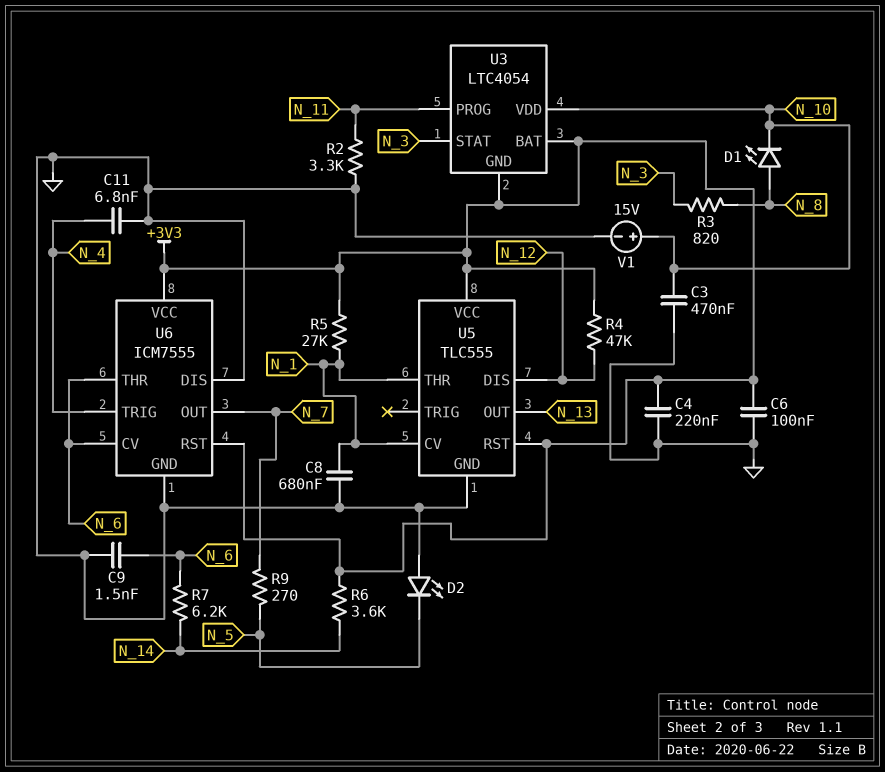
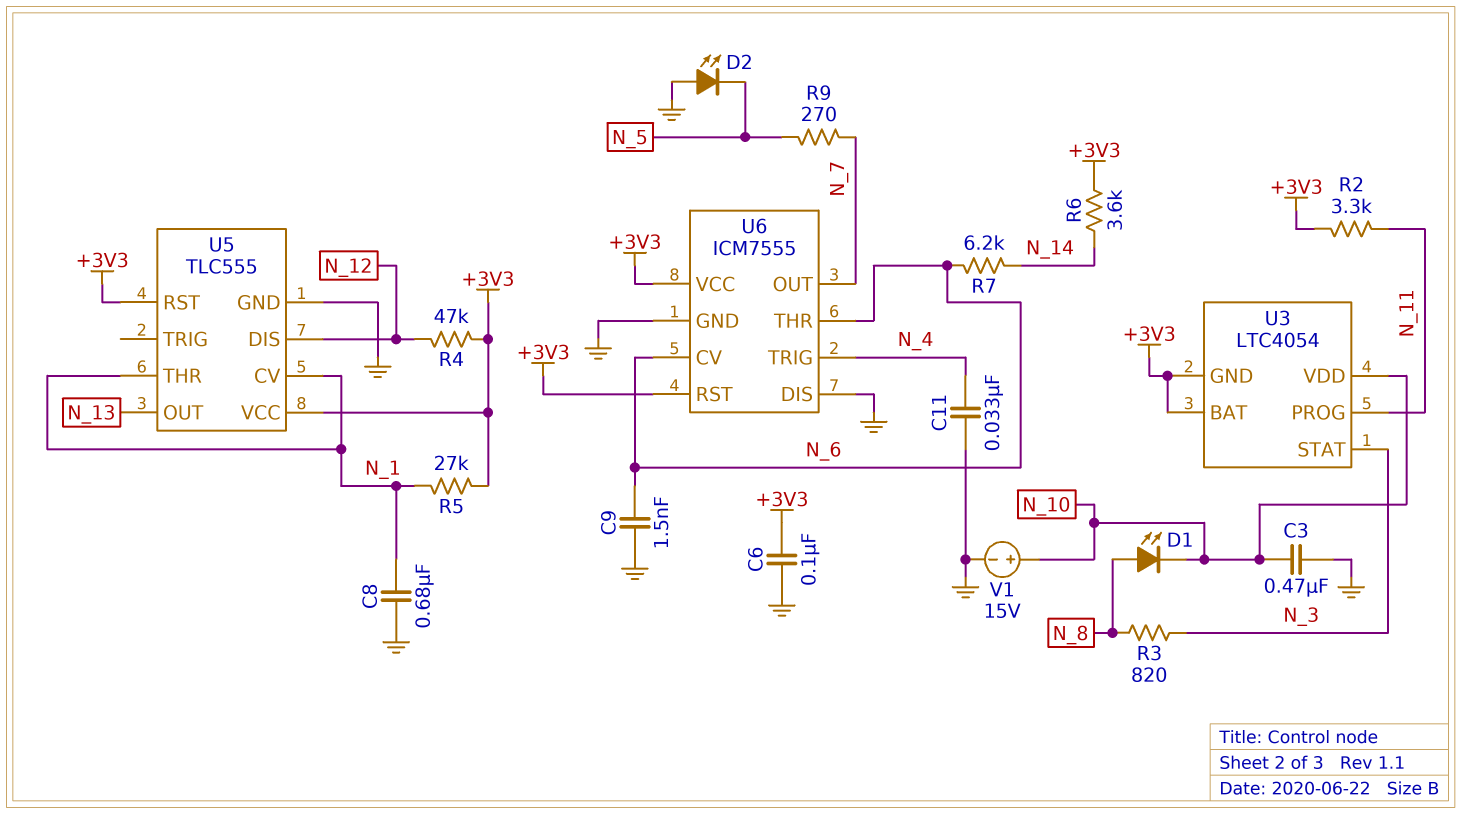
C4: 220nF (+3V3, GND) -> none
C11: 6.8nF (GND, N_4) -> 33nF (GND, N_4)
R2: 3.3k (GND, N_11) -> 3.3k (+3V3, N_11)

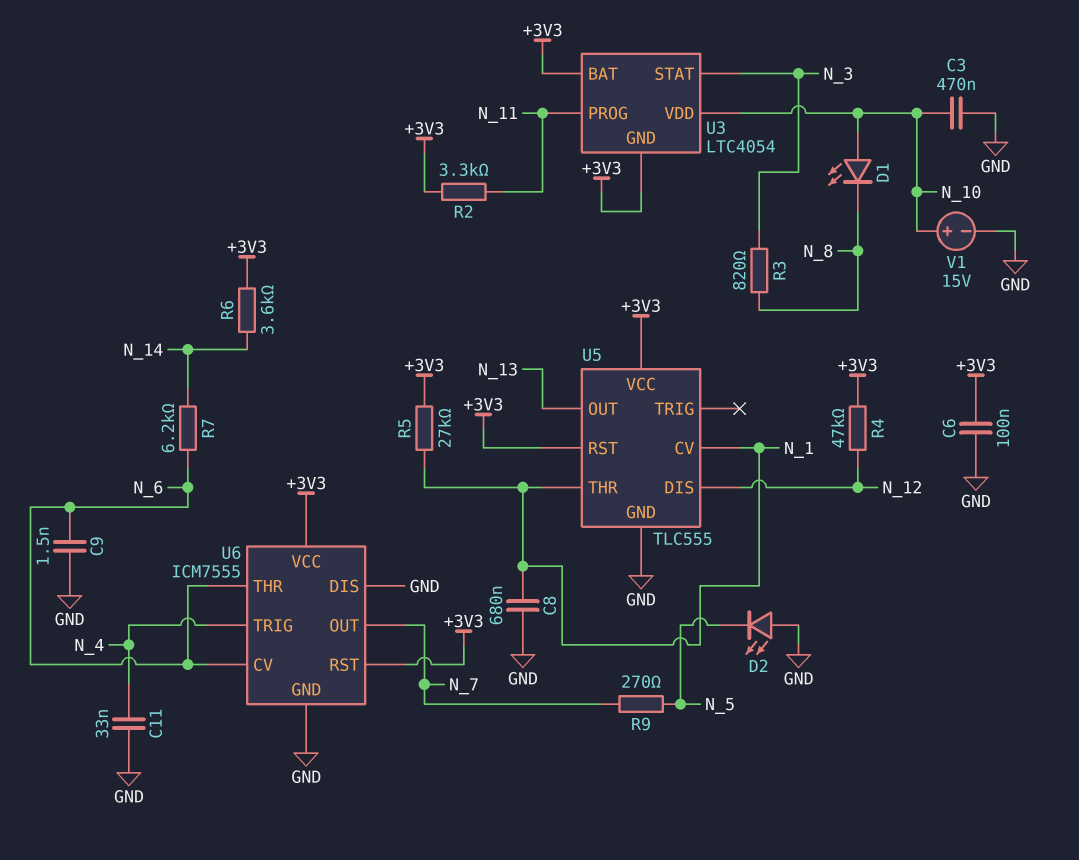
D1: LED (A N_8, K N_10) -> LED (A N_10, K N_8)

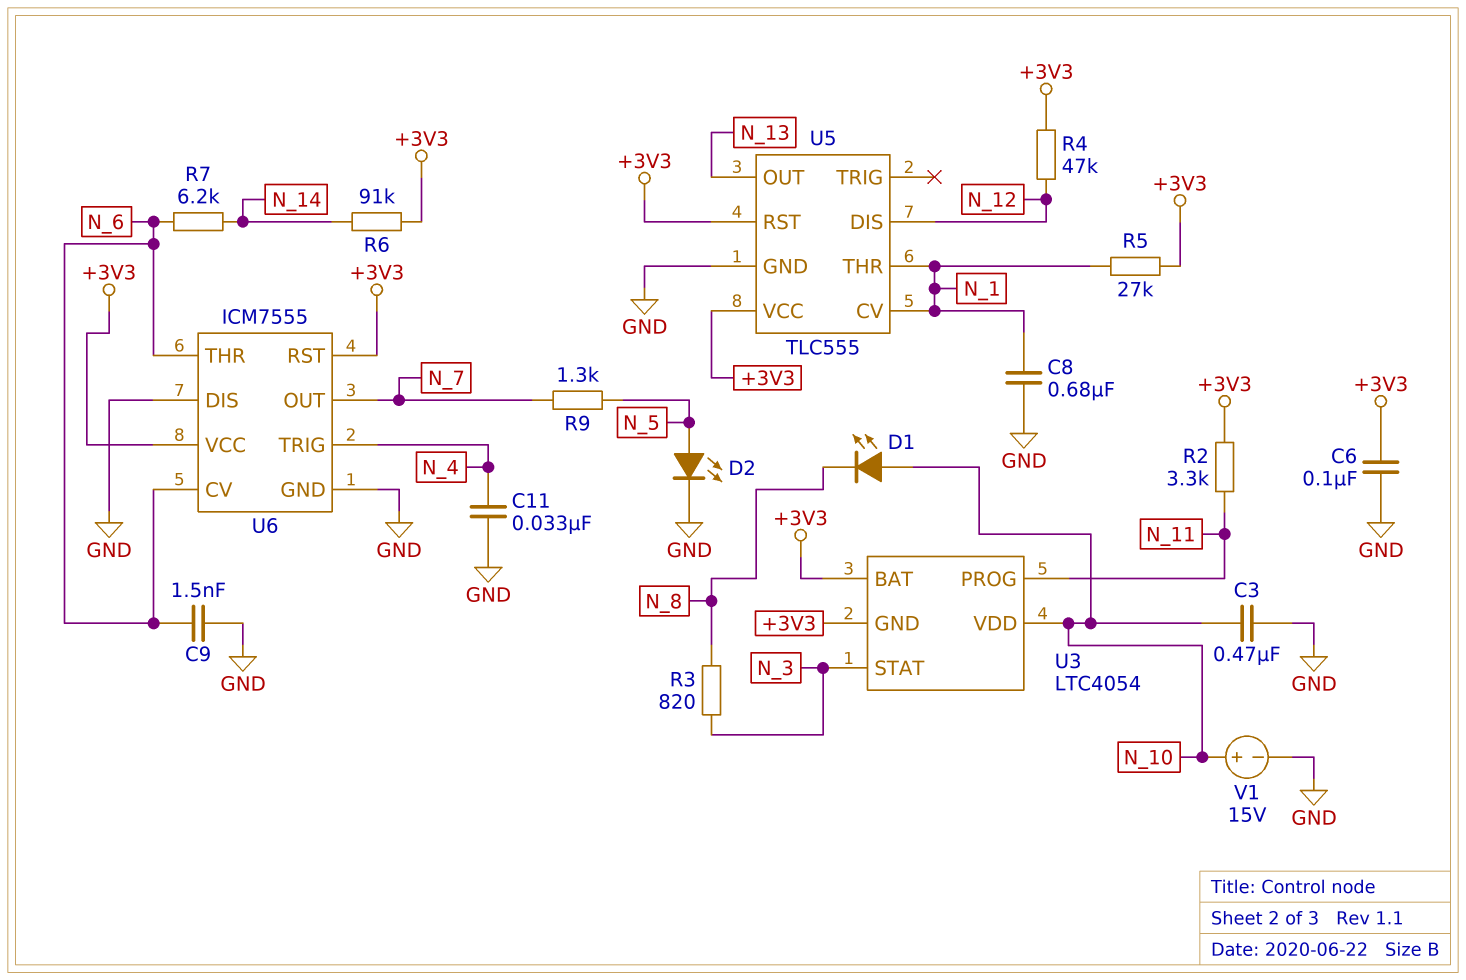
D2: LED (A GND, K N_5) -> LED (A N_5, K GND)
R6: 3.6k (+3V3, N_14) -> 91k (+3V3, N_14)
R9: 270 (N_5, N_7) -> 1.3k (N_5, N_7)

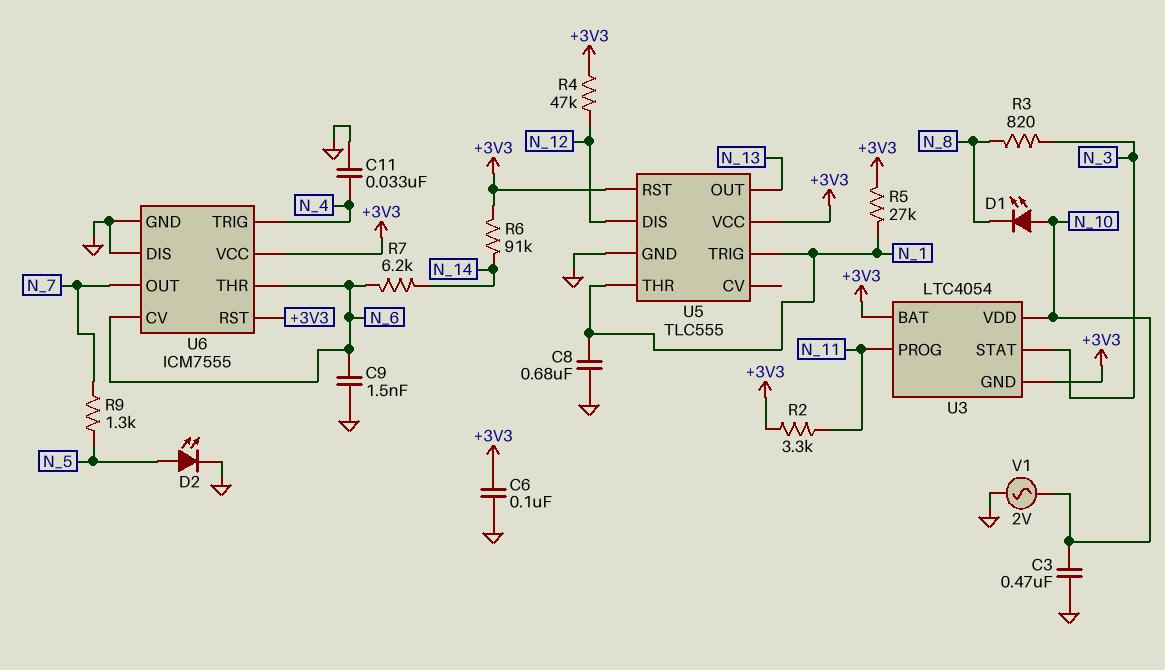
U5 pin CV: N_1 -> none
U5 pin TRIG: none -> N_1
V1: 15V (plus N_10, minus GND) -> AC 2V (GND, N_10)

